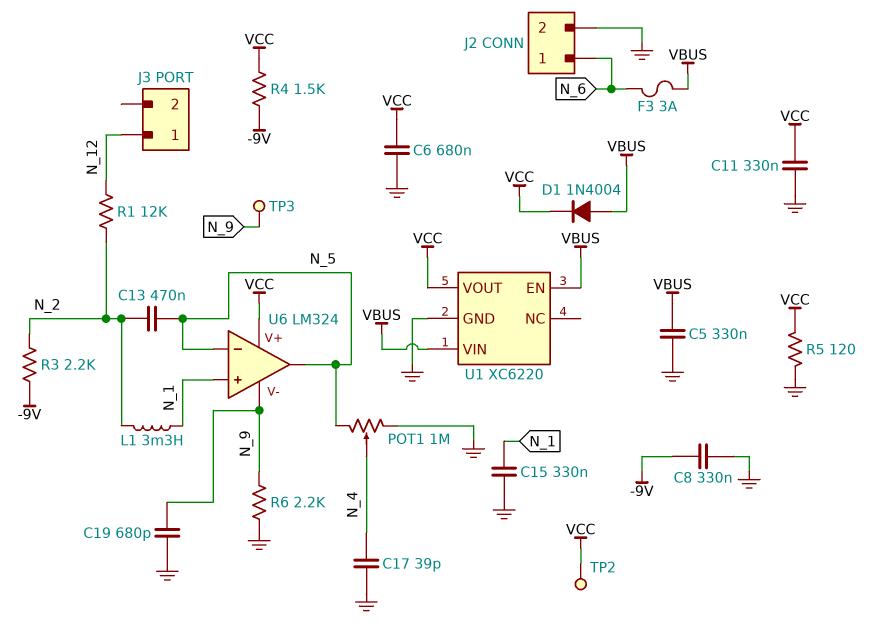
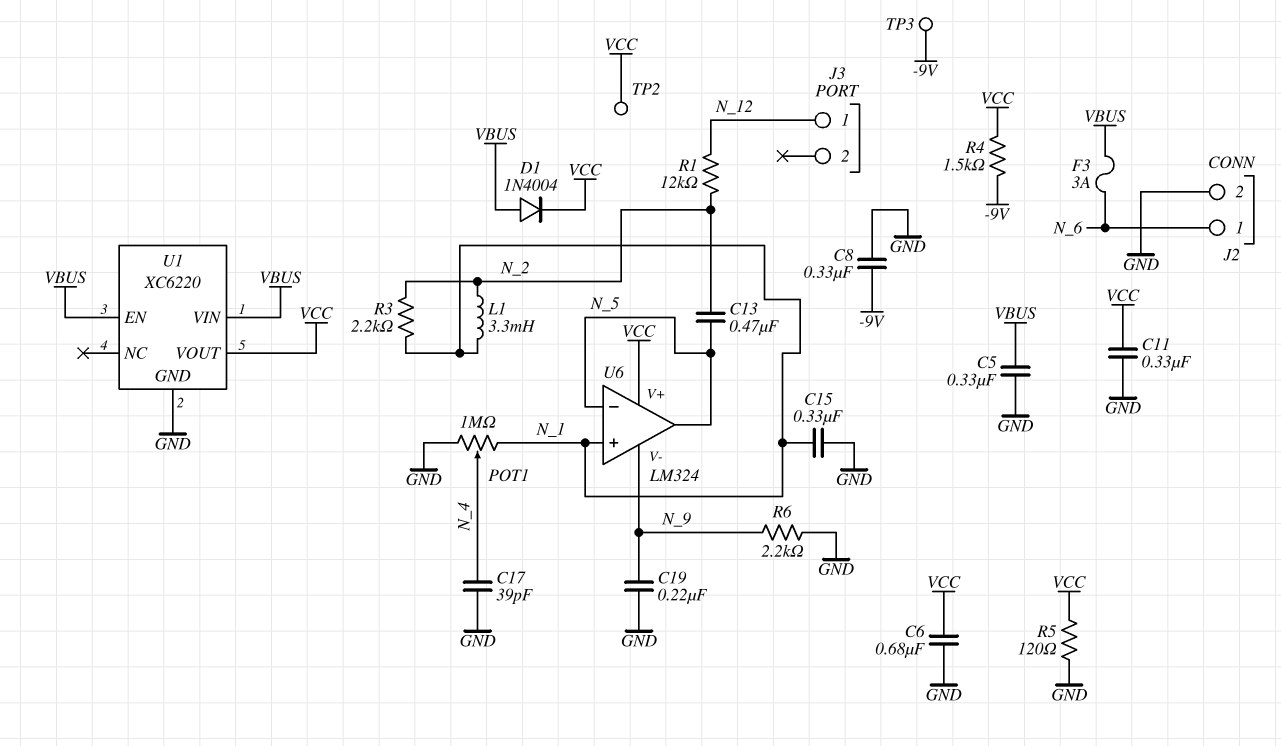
C19: 680pF (GND, N_9) -> 220nF (GND, N_9)
POT1: 1M (GND, N_5, wiper N_4) -> 1M (GND, N_1, wiper N_4)
R3: 2.2k (-9V, N_2) -> 2.2k (N_1, N_2)
TP3: test point (N_9) -> test point (-9V)

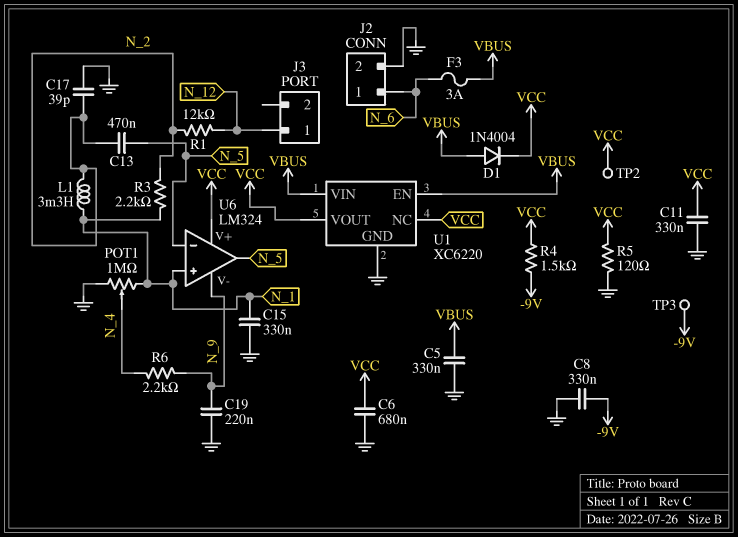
C17: 39pF (GND, N_4) -> 39pF (GND, N_2)
R6: 2.2k (GND, N_9) -> 2.2k (N_4, N_9)
U1 pin NC: none -> VCC

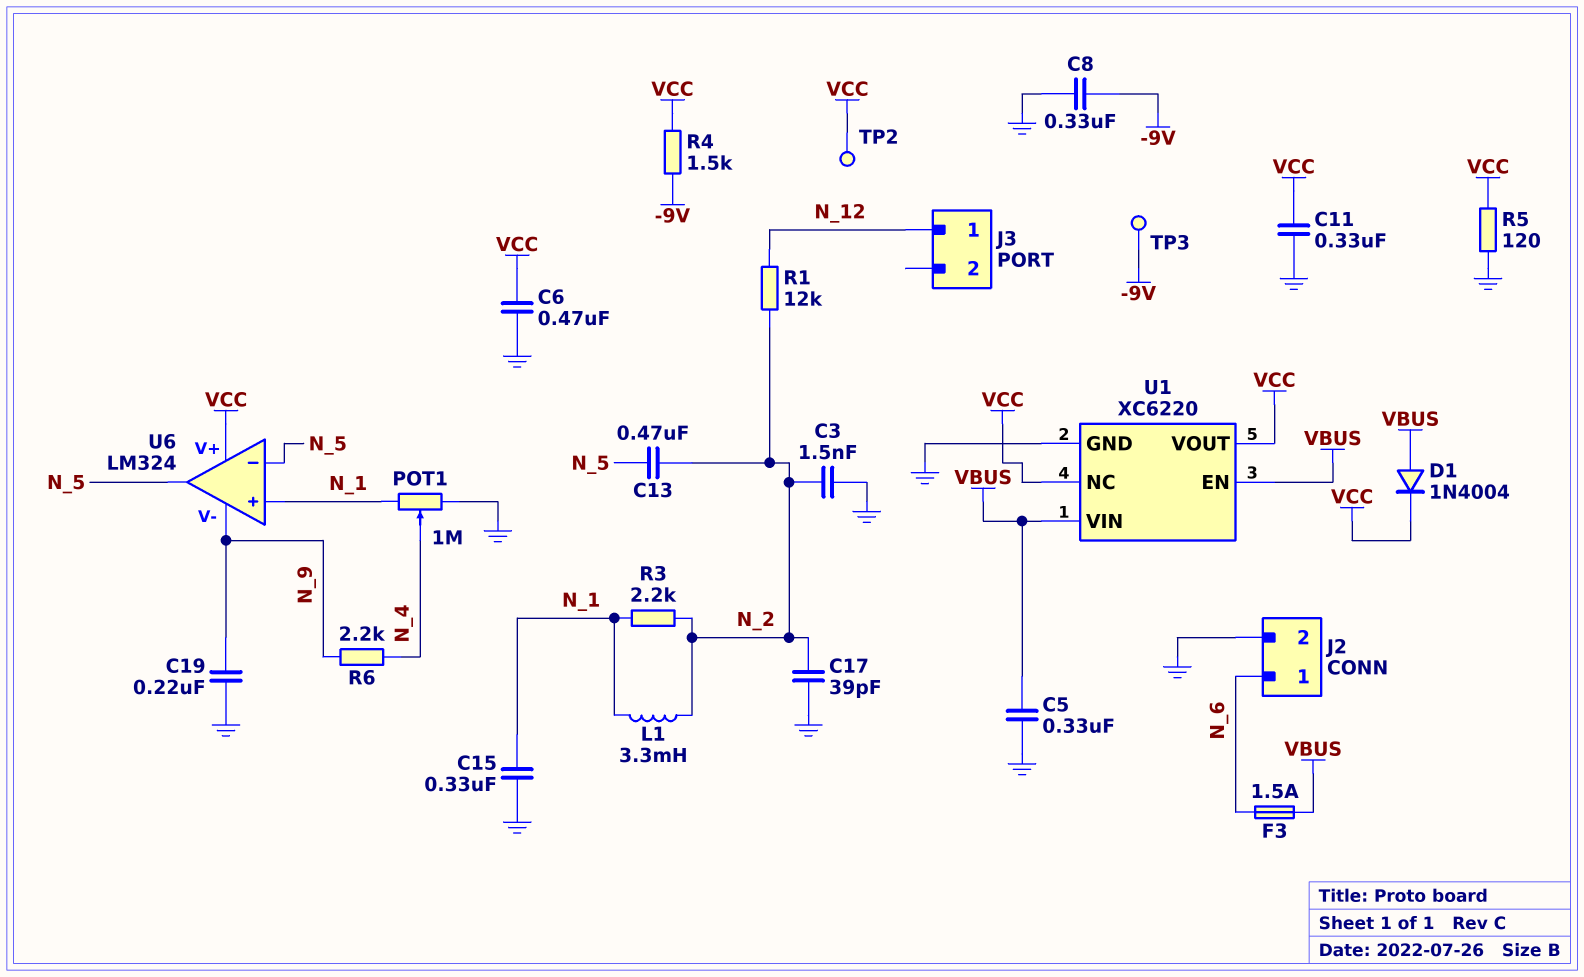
C3: none -> 1.5nF (GND, N_2)
C6: 680nF (GND, VCC) -> 470nF (GND, VCC)
F3: 3A (N_6, VBUS) -> 1.5A (N_6, VBUS)

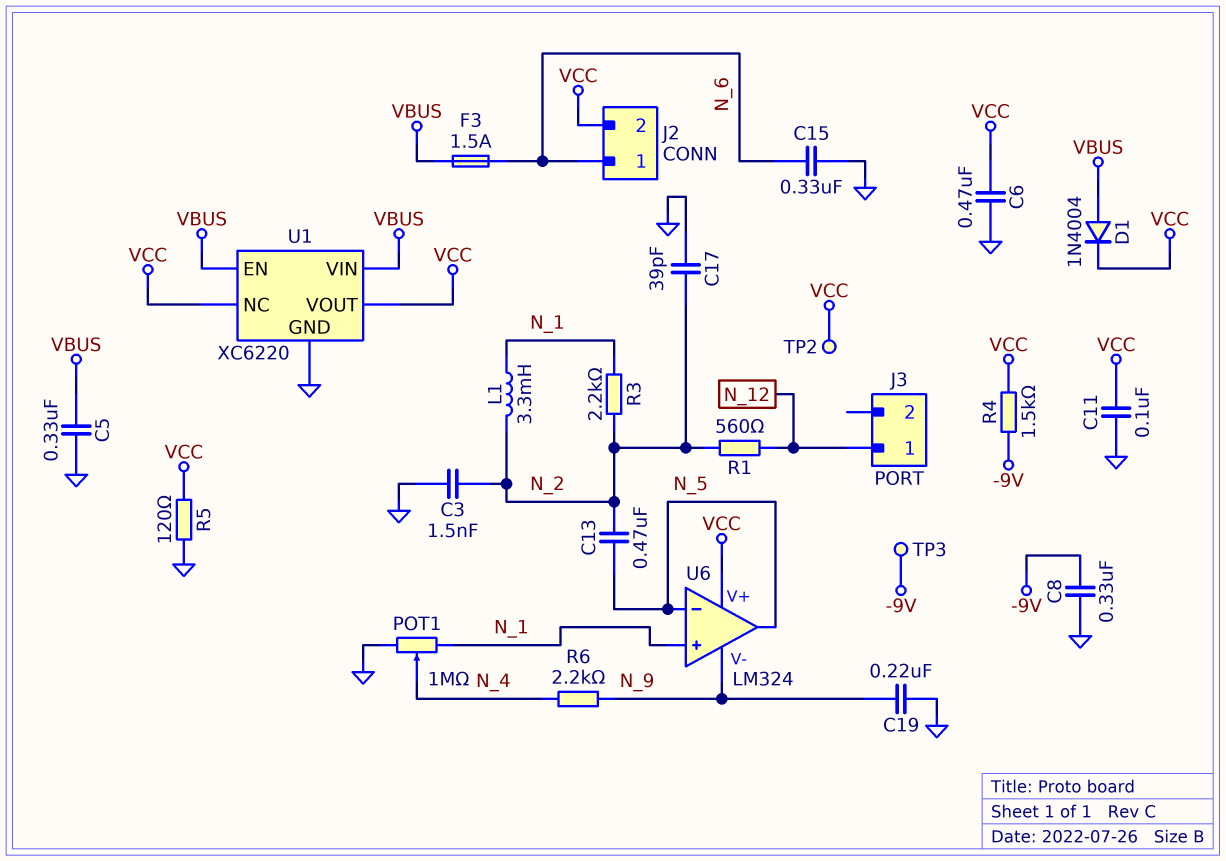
C11: 330nF (GND, VCC) -> 100nF (GND, VCC)
C15: 330nF (GND, N_1) -> 330nF (GND, N_6)
J2 pin 2: GND -> VCC
R1: 12k (N_2, N_12) -> 560 (N_2, N_12)

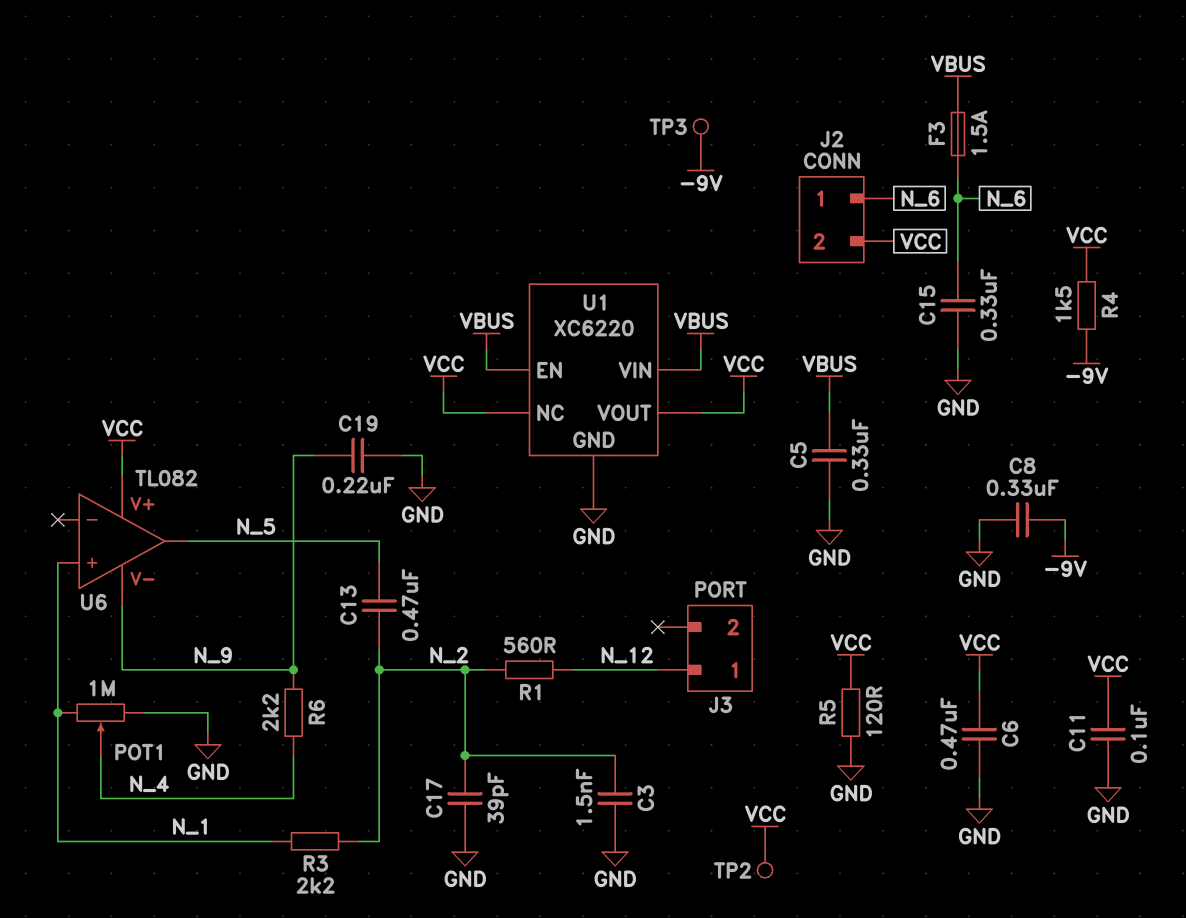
D1: diode 1N4004 (A VBUS, K VCC) -> none
L1: 3.3mH (N_1, N_2) -> none
U6: LM324 -> TL082
U6 pin in-: N_5 -> none

